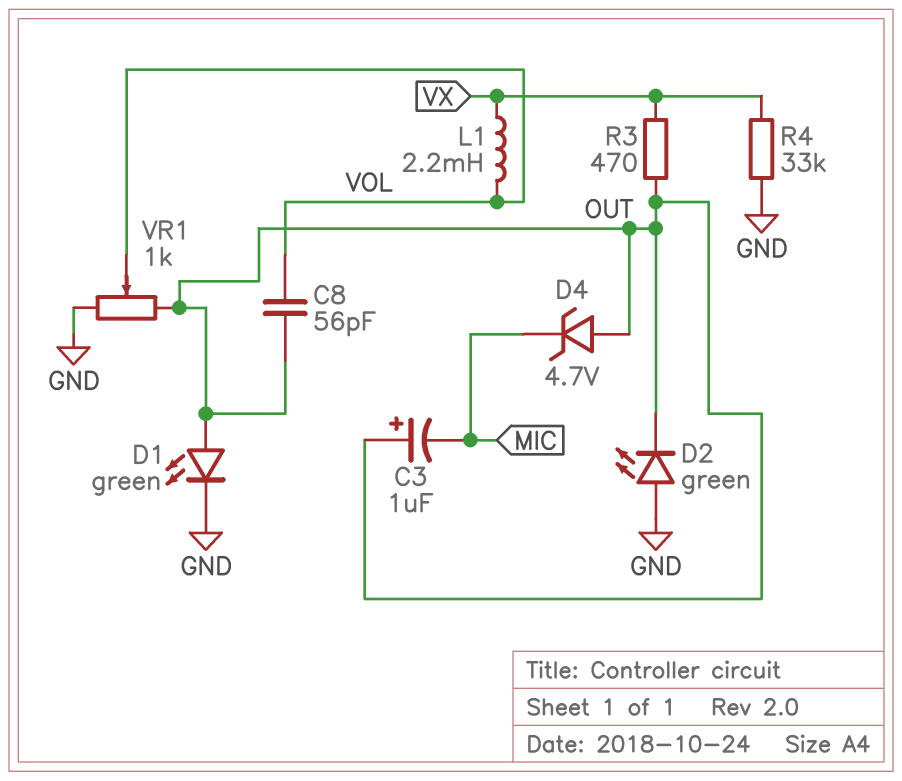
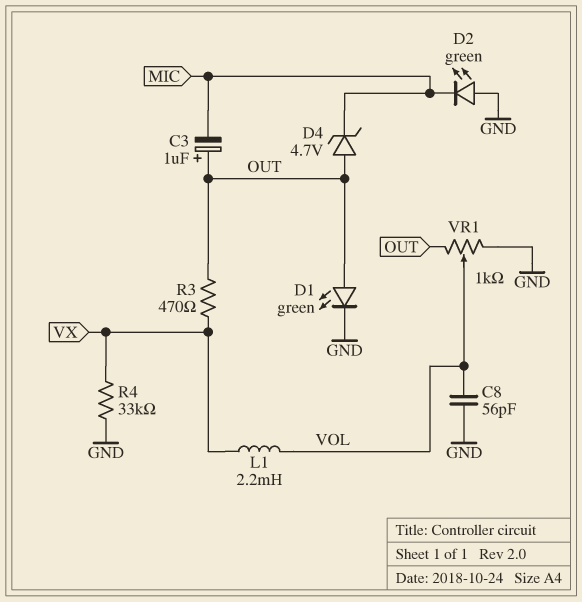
C8: 56pF (OUT, VOL) -> 56pF (GND, VOL)
D2: LED green (A GND, K OUT) -> LED green (A GND, K MIC)

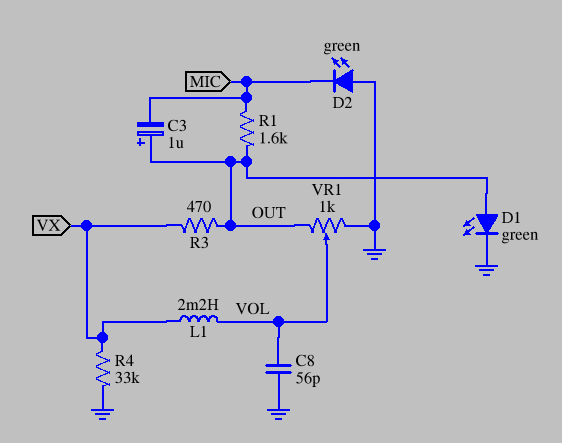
D4: zener 4.7V (A OUT, K MIC) -> none
R1: none -> 1.6k (MIC, OUT)

